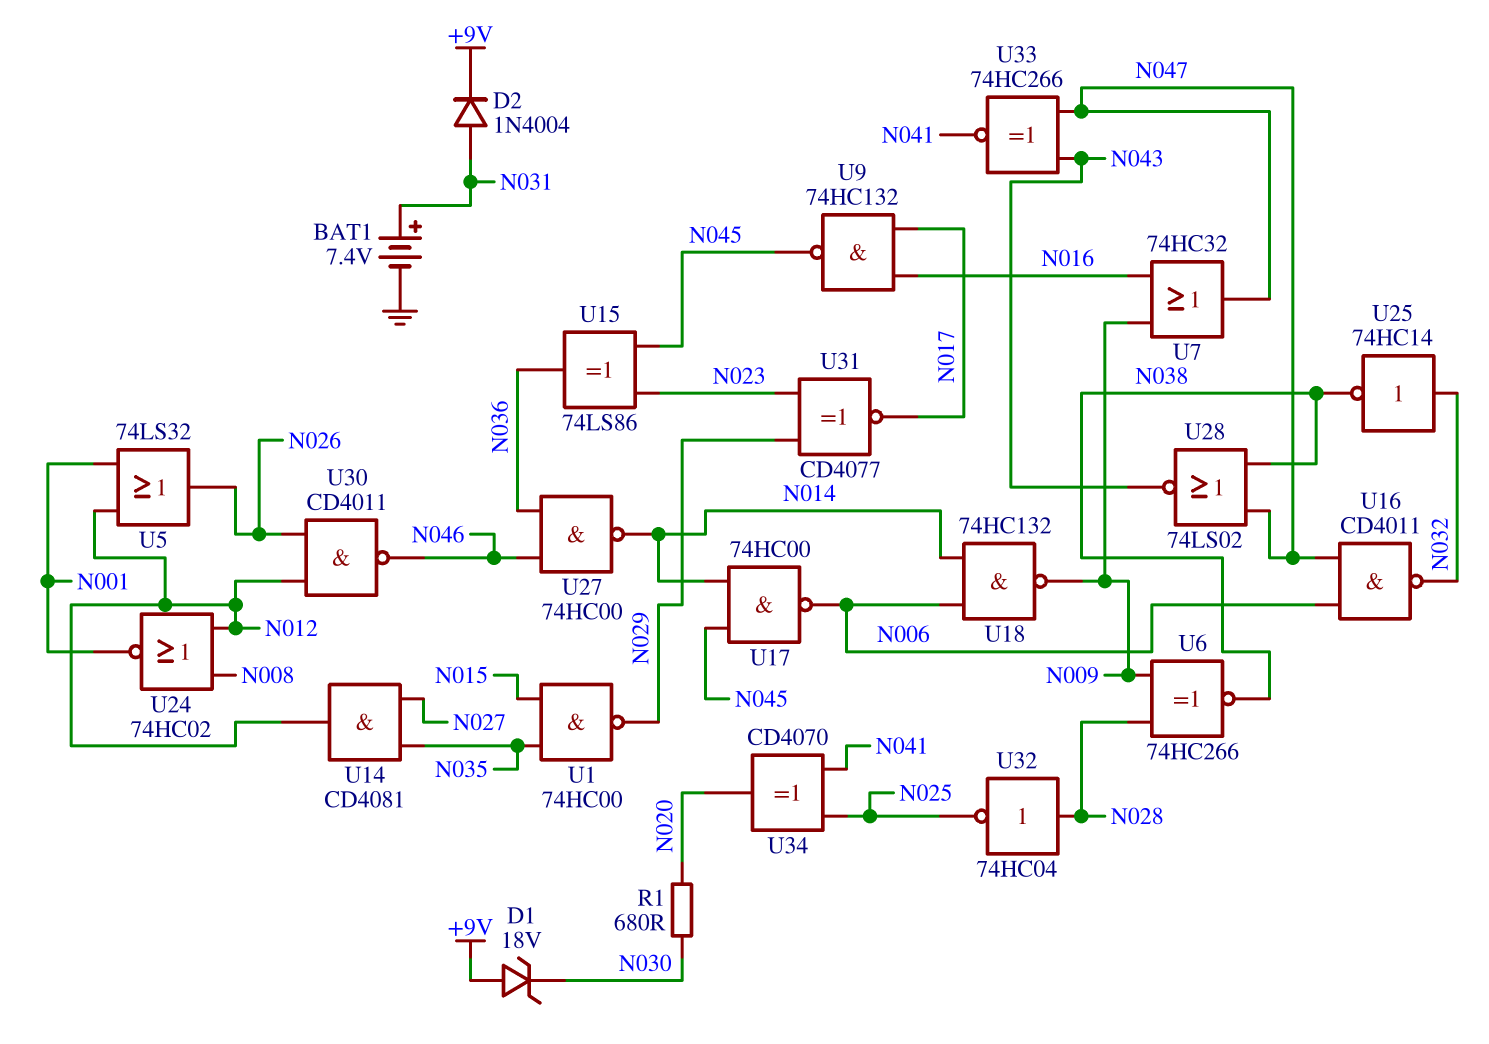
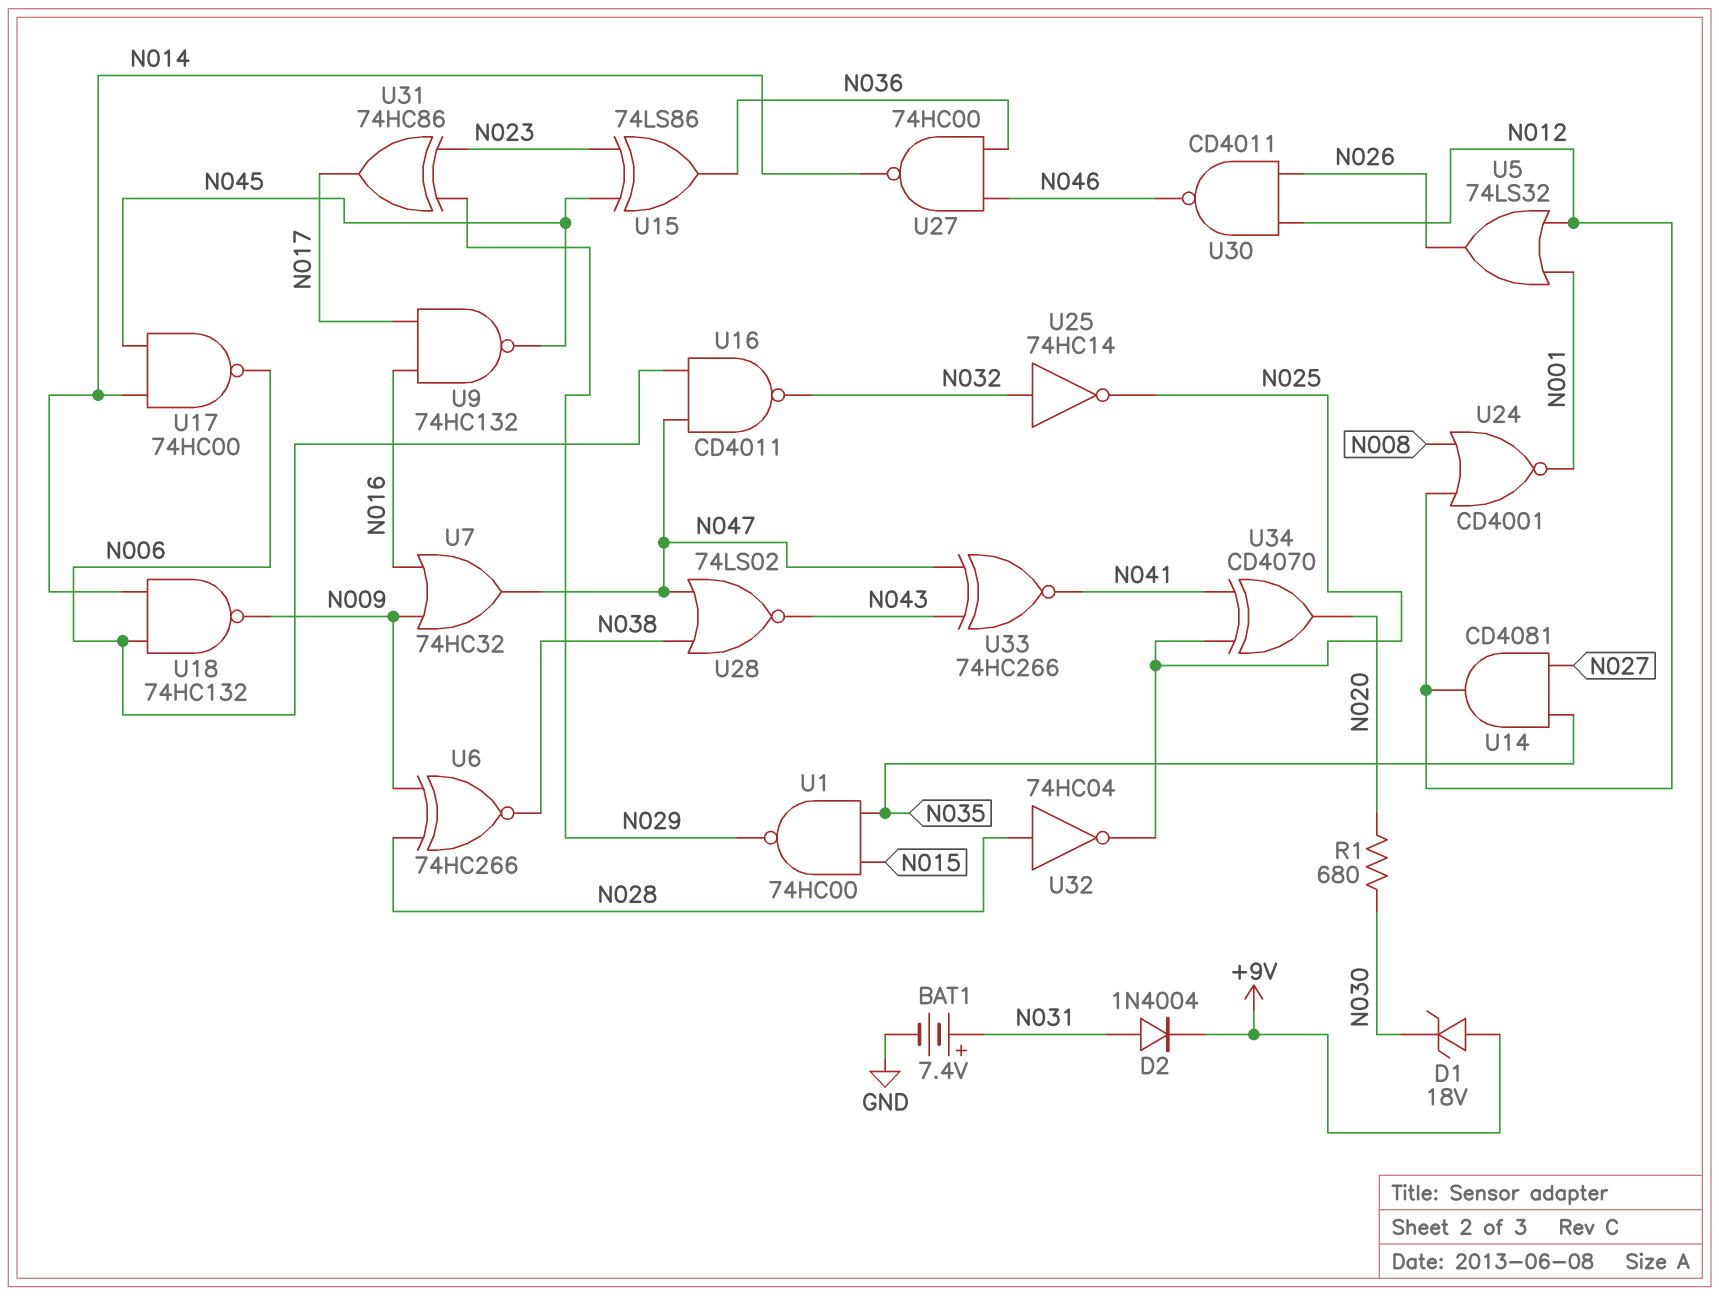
U24: NOR 74HC02 (in N008, in N012, out N001) -> NOR CD4001 (in N008, in N012, out N001)
U25: NOT 74HC14 (in N032, out N038) -> NOT 74HC14 (in N032, out N025)
U31: XNOR CD4077 (in N023, in N029, out N017) -> XOR 74HC86 (in N023, in N029, out N017)

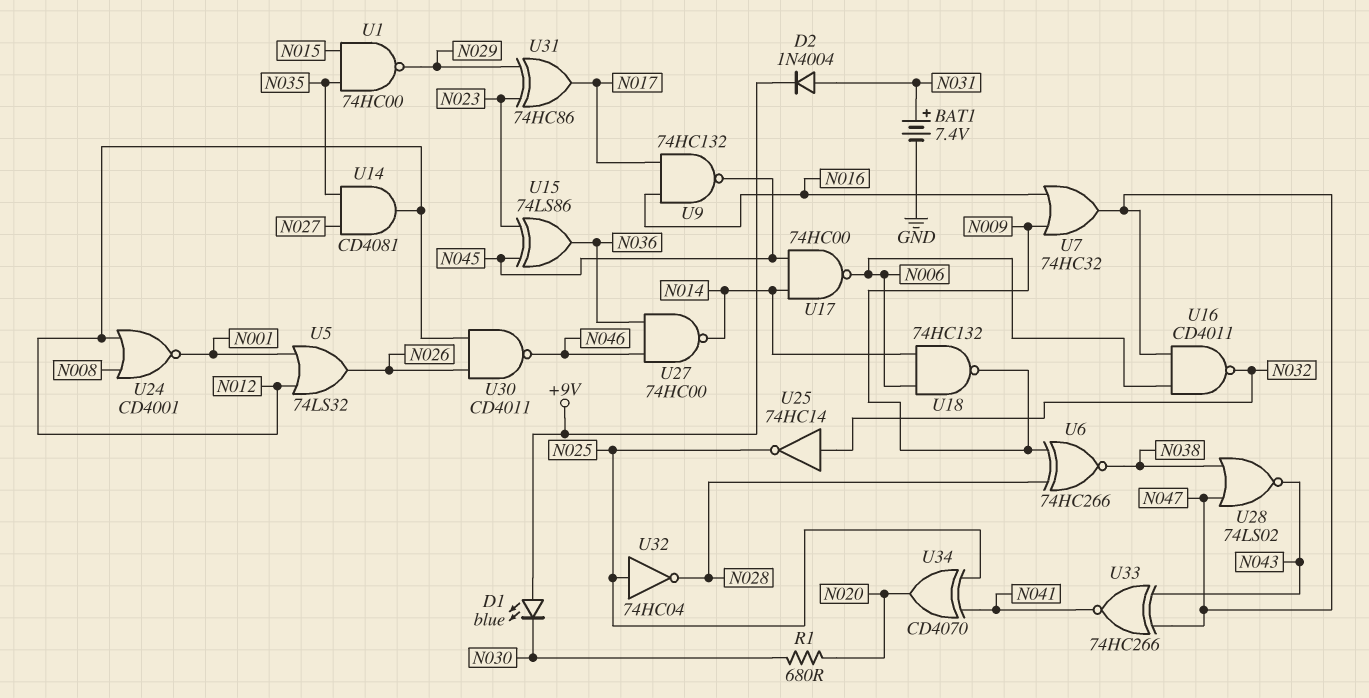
D1: zener 18V (A +9V, K N030) -> LED blue (A +9V, K N030)
U32: NOT 74HC04 (in N028, out N025) -> NOT 74HC04 (in N025, out N028)

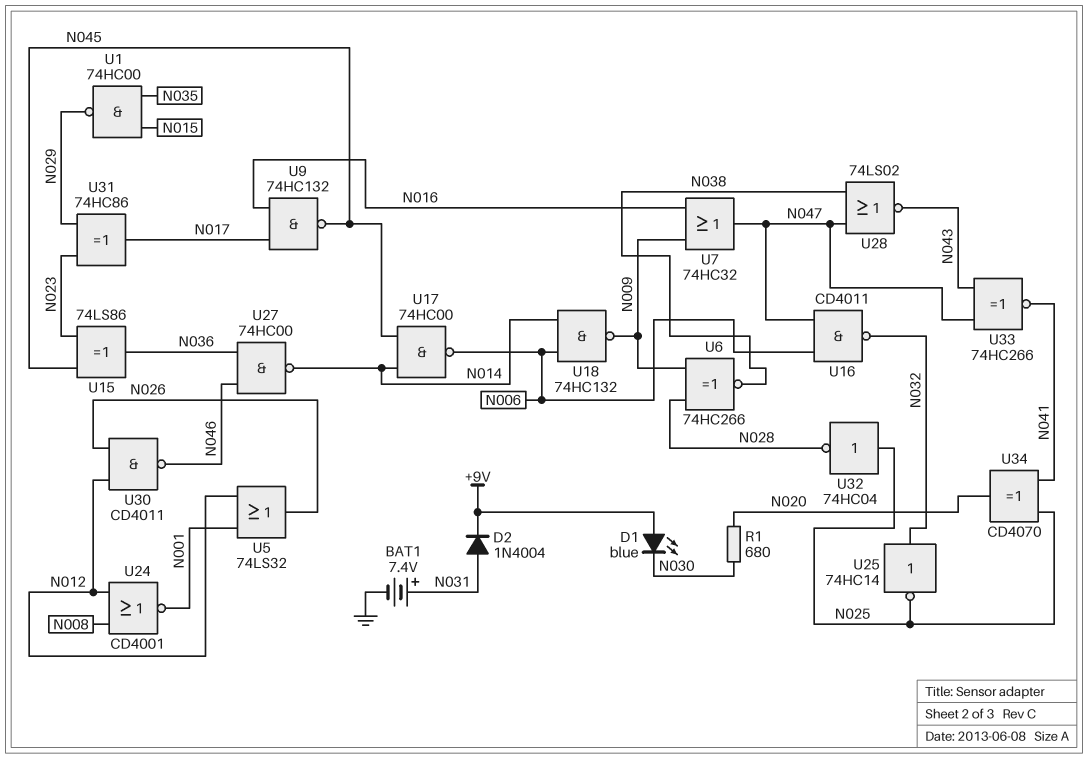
U14: AND CD4081 (in N027, in N035, out N012) -> none

